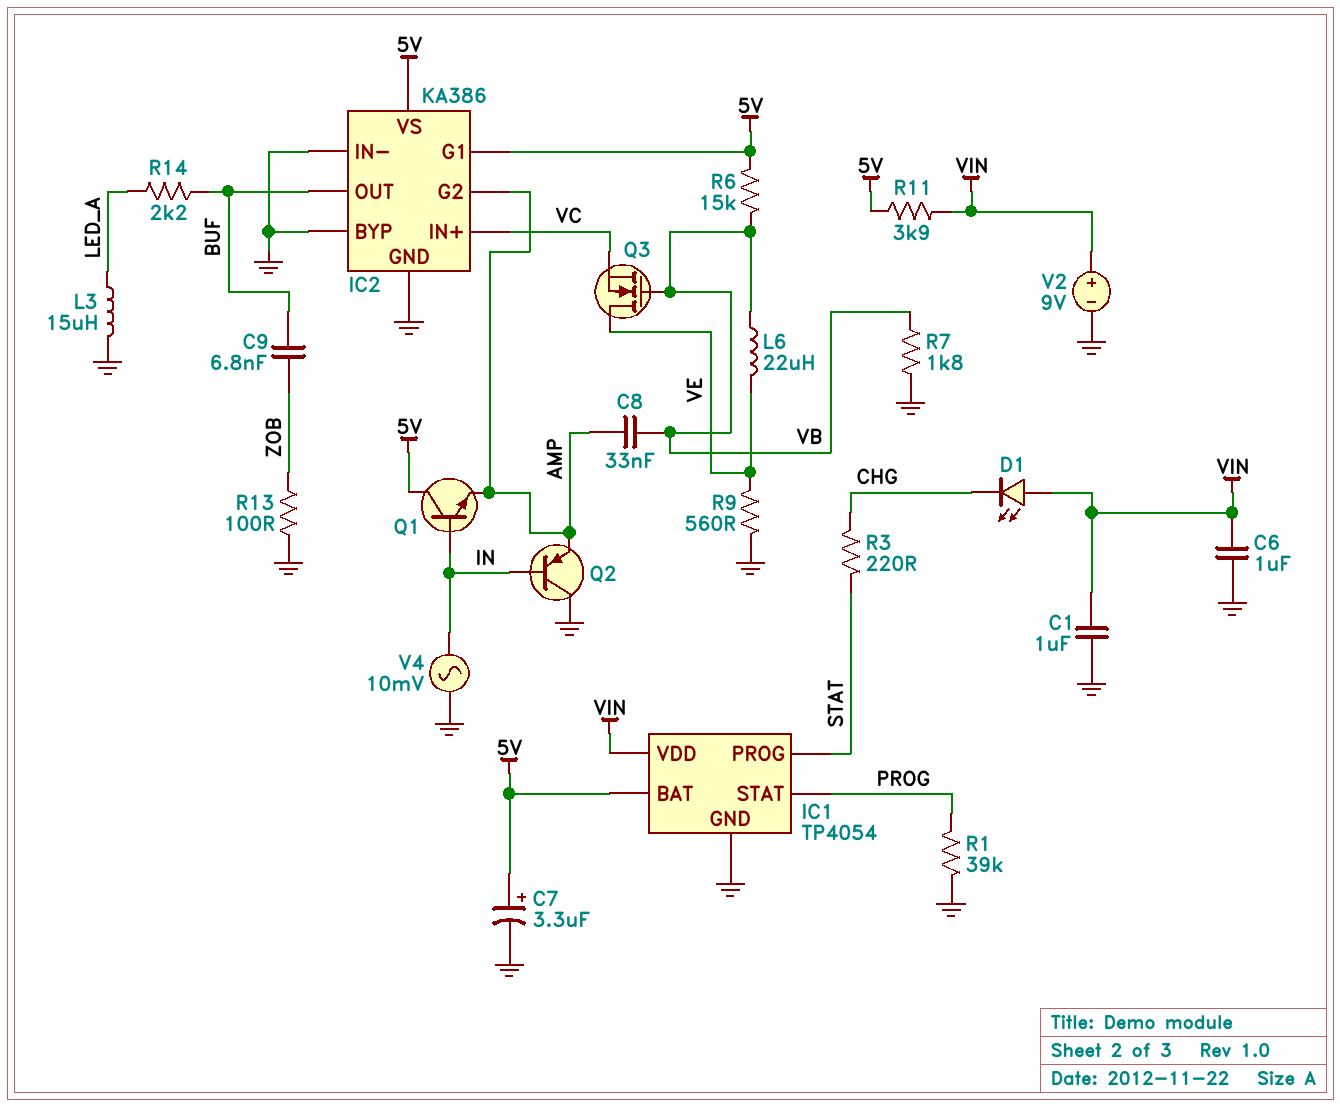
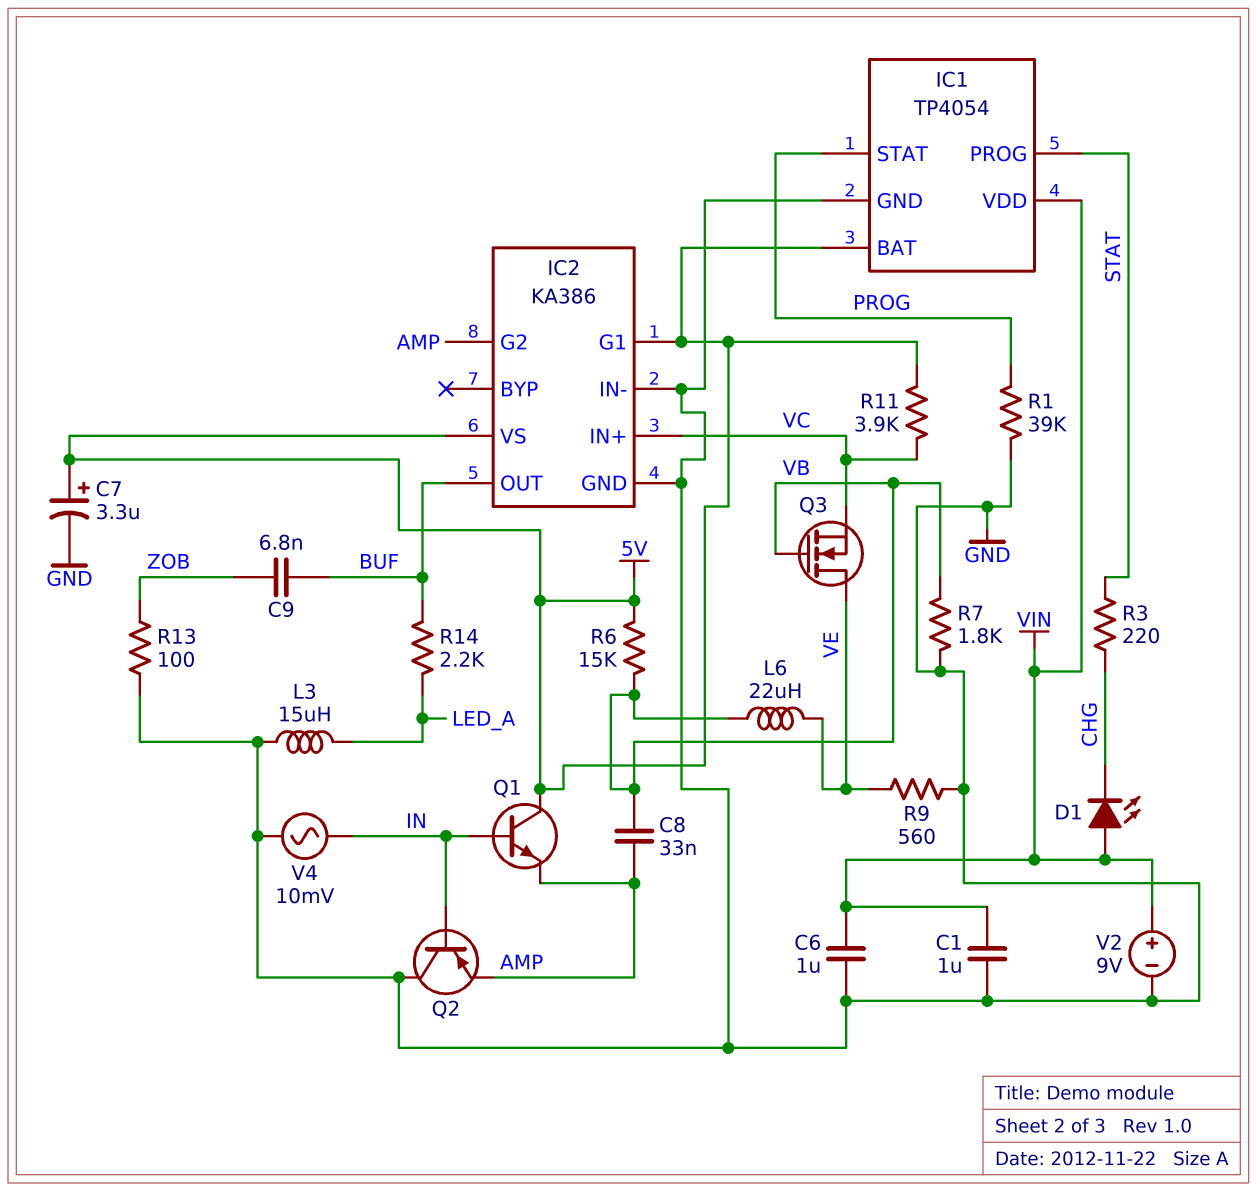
IC2 pin BYP: GND -> none
R11: 3.9k (5V, VIN) -> 3.9k (5V, VC)

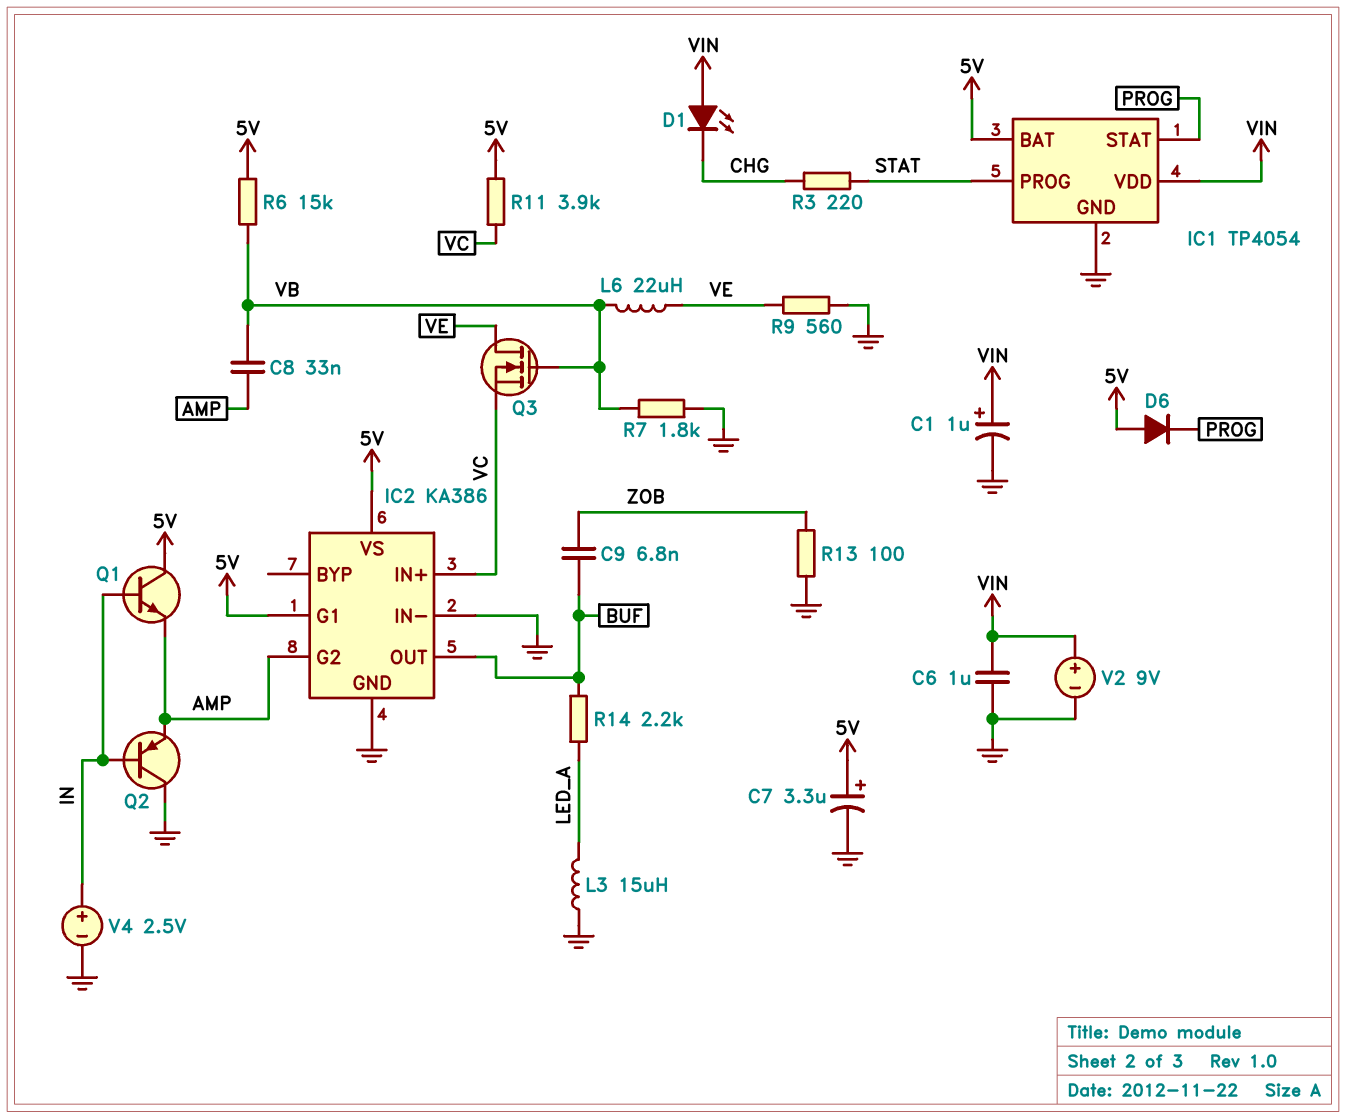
C1: 1uF (GND, VIN) -> 1uF (plus VIN, minus GND)
D6: none -> diode (A 5V, K PROG)
R1: 39k (GND, PROG) -> none
V4: AC 10mV (GND, IN) -> 2.5V (plus IN, minus GND)

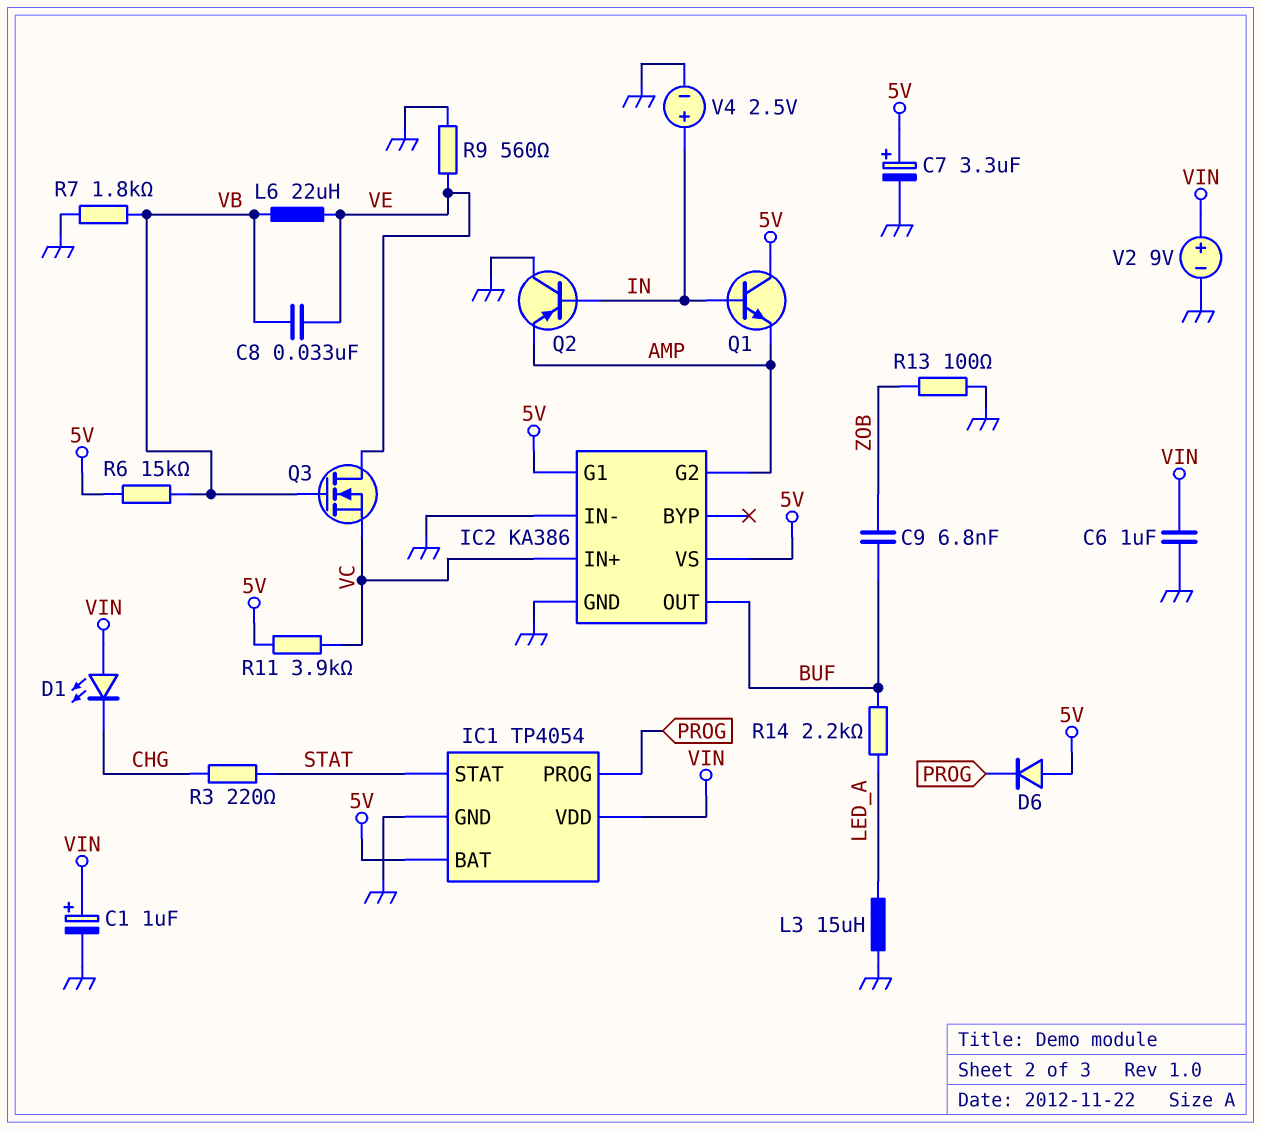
C8: 33nF (AMP, VB) -> 33nF (VB, VE)
IC1 pin PROG: STAT -> PROG
IC1 pin STAT: PROG -> STAT

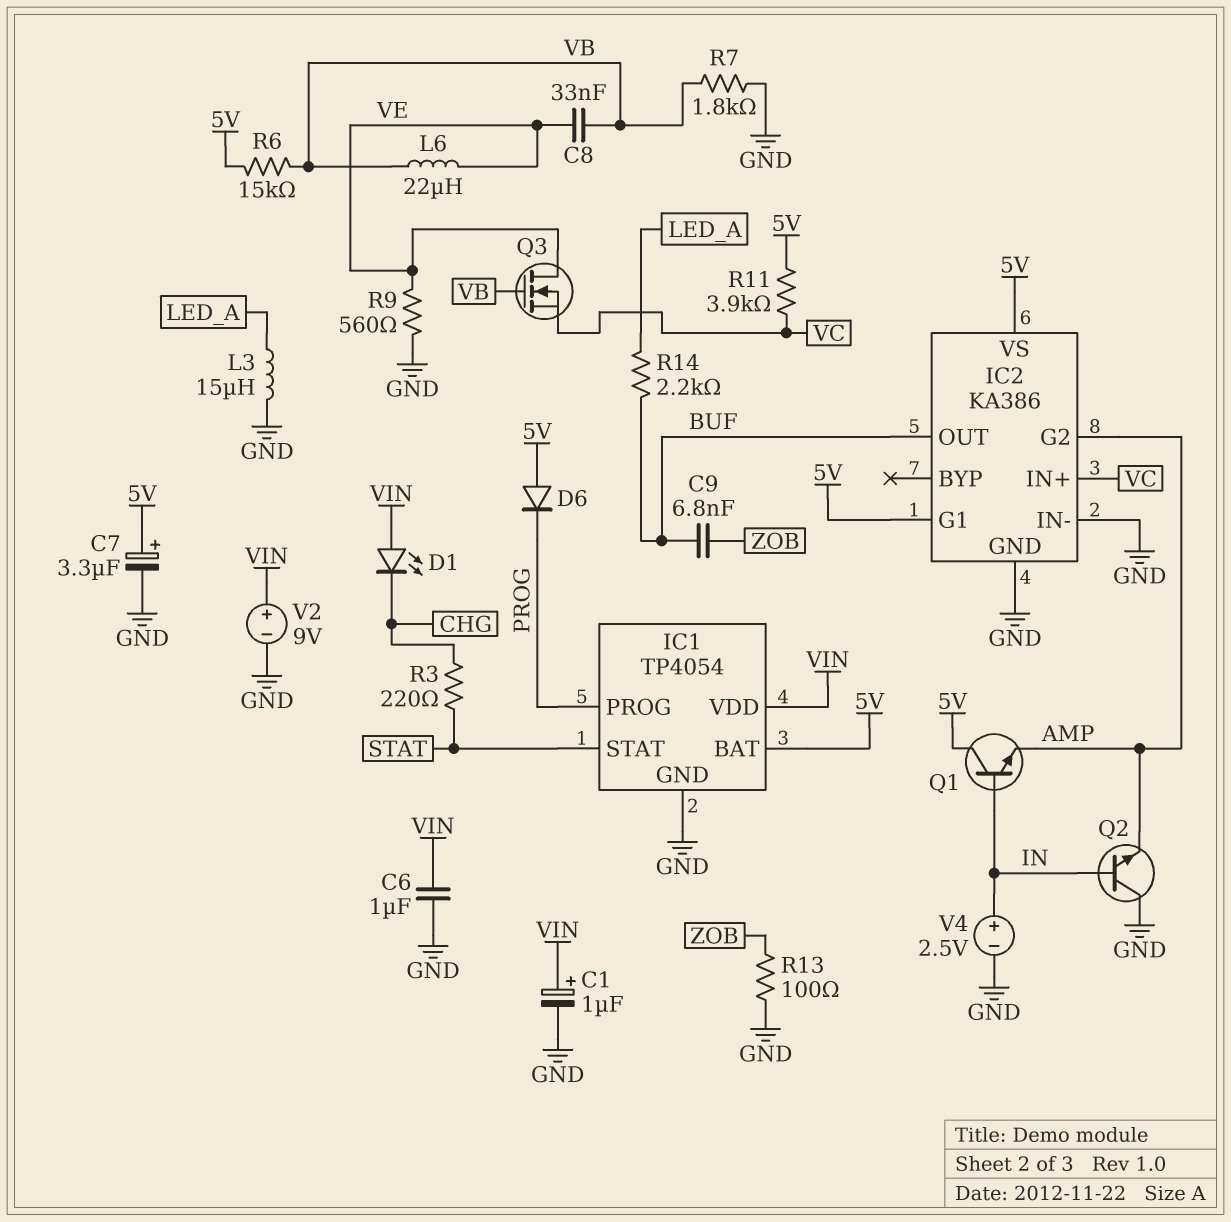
Q2: PNP (B IN, C GND, E AMP) -> NPN (B IN, C GND, E AMP)

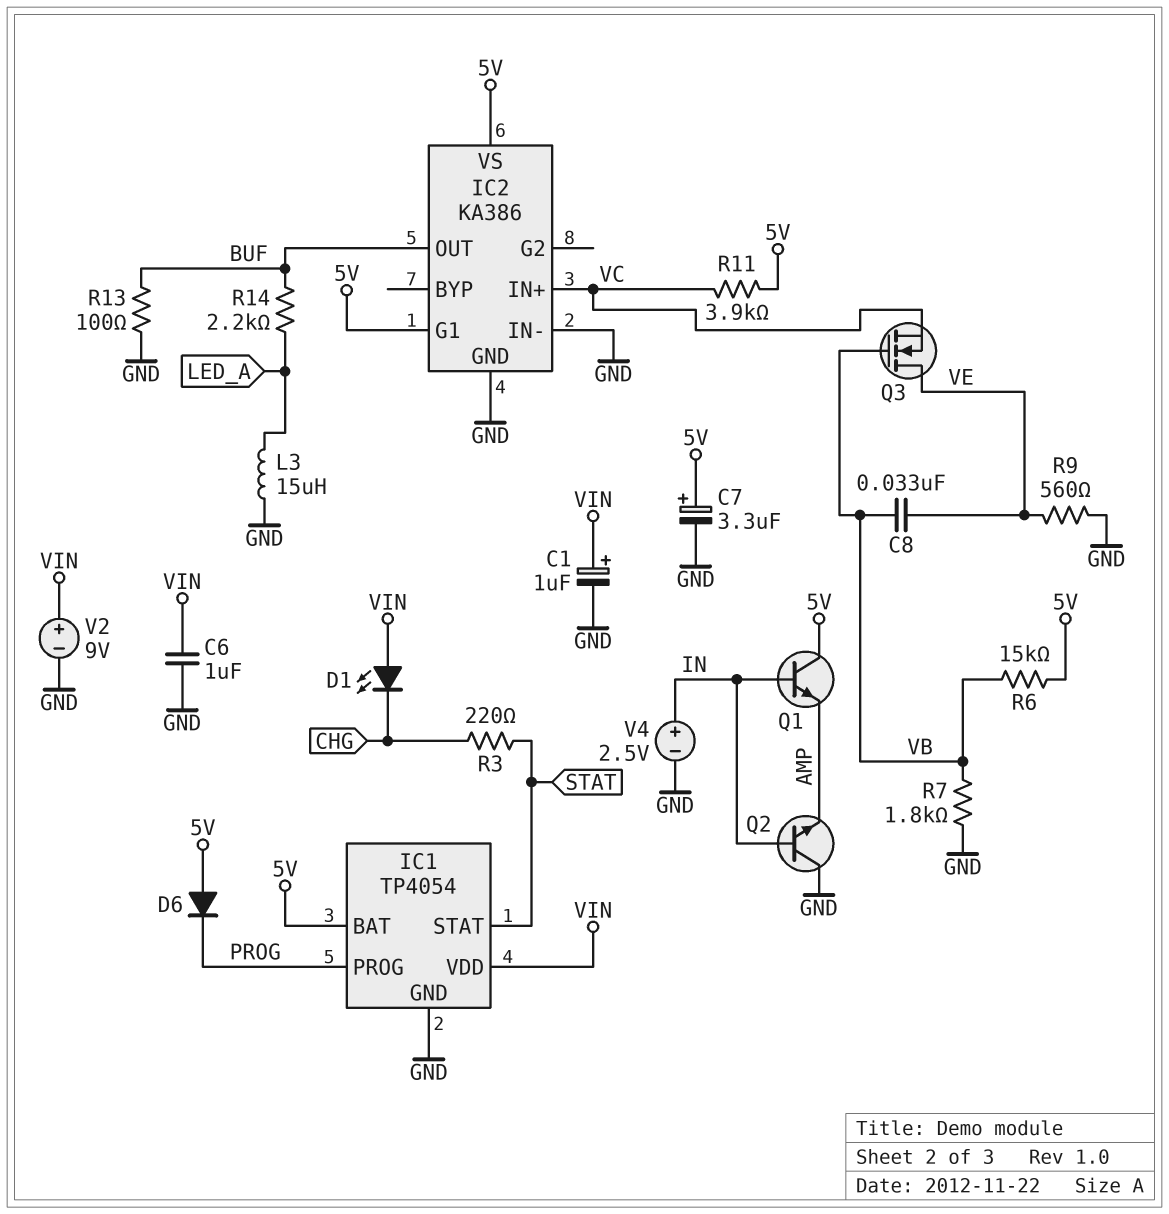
C9: 6.8nF (BUF, ZOB) -> none
IC2 pin G2: AMP -> none
L6: 22uH (VB, VE) -> none
R13: 100 (GND, ZOB) -> 100 (BUF, GND)

